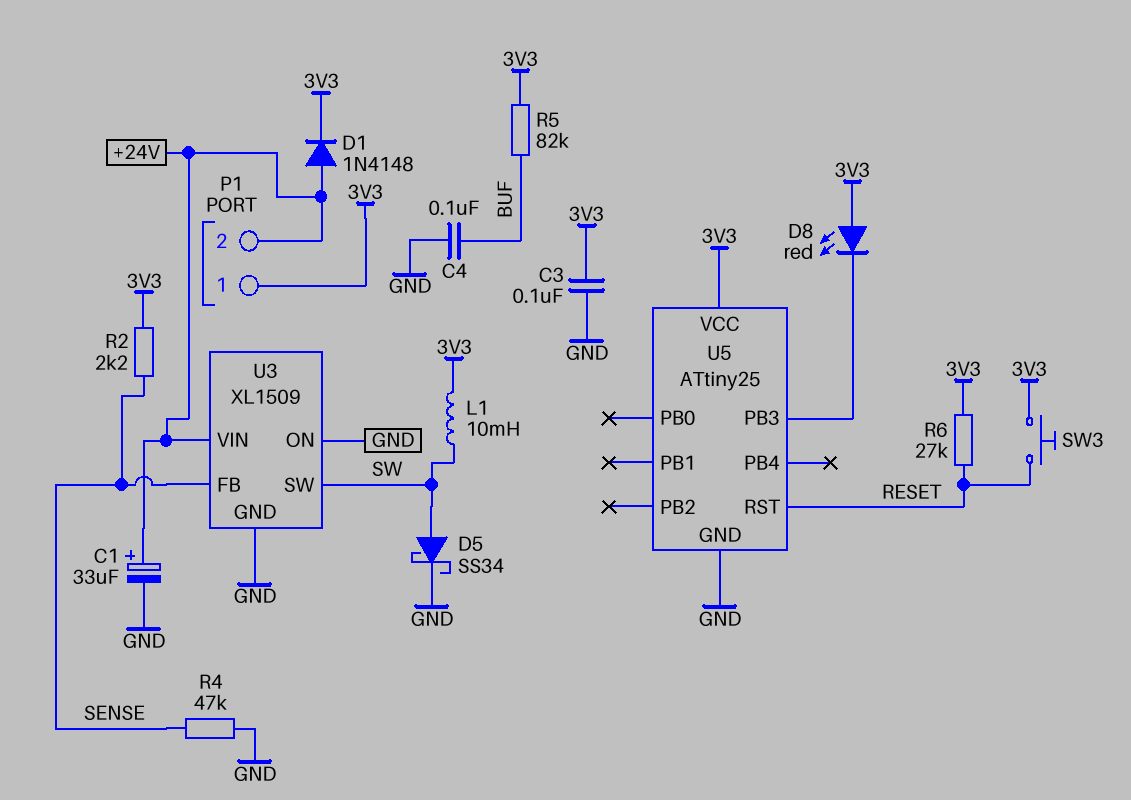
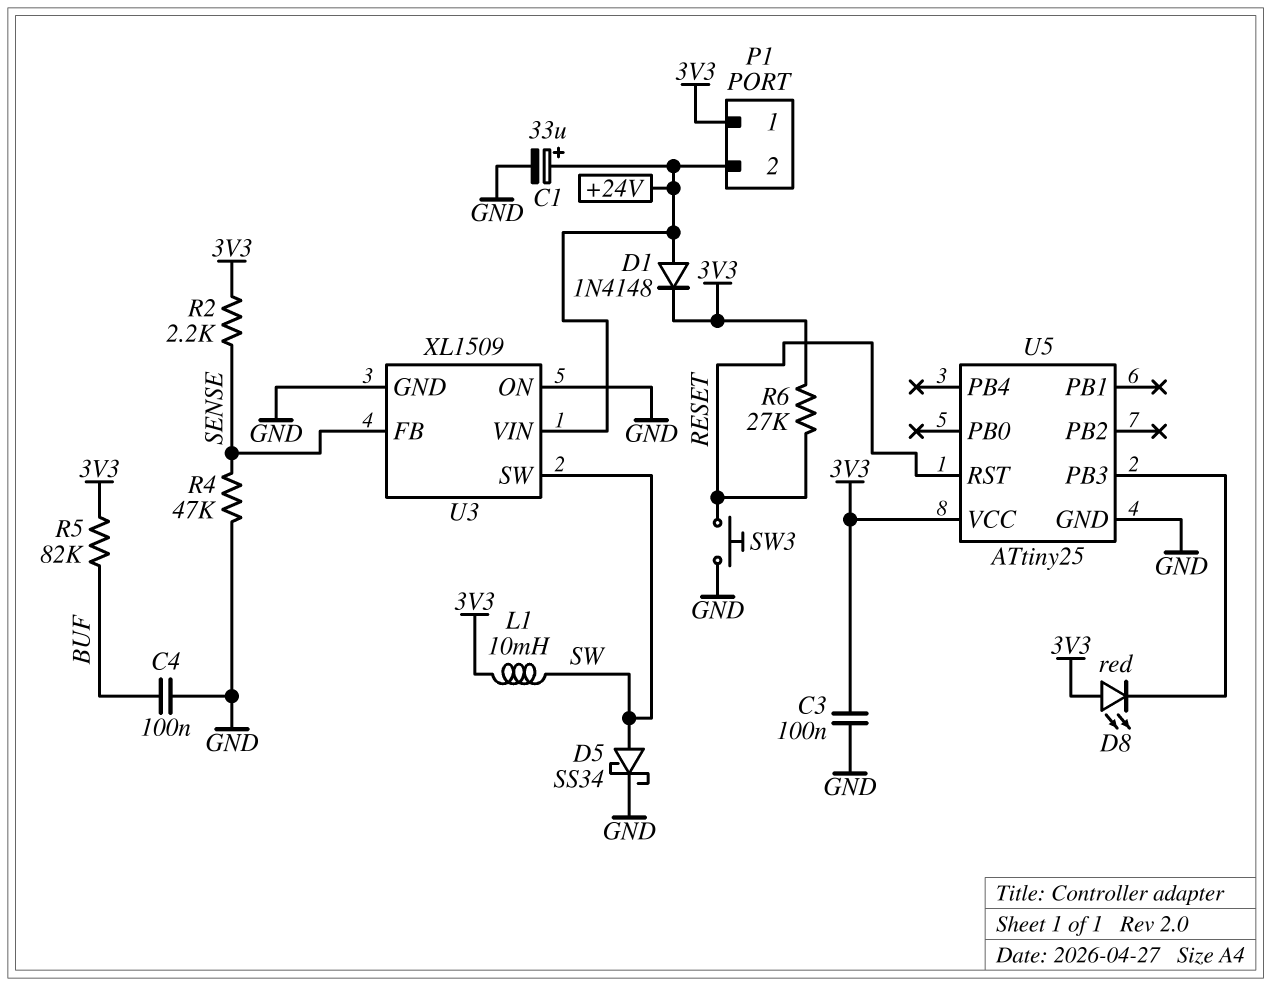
SW3: button (3V3, RESET) -> button (GND, RESET)

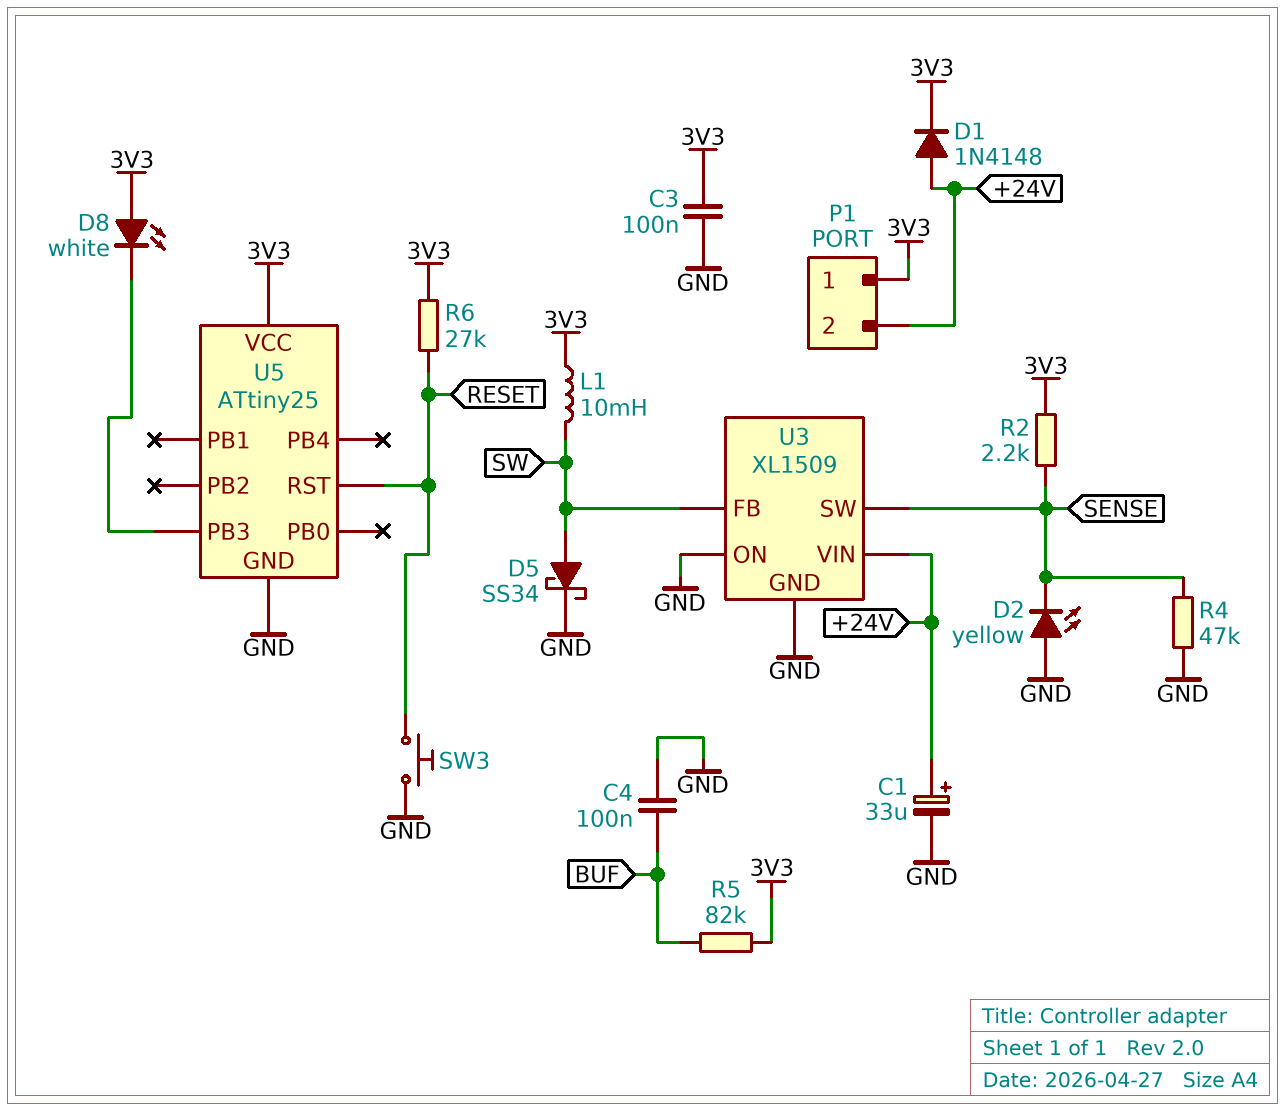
D2: none -> LED yellow (A GND, K SENSE)
D8: LED red (A 3V3, K U5/PB3) -> LED white (A 3V3, K U5/PB3)
U3 pin FB: SENSE -> SW
U3 pin SW: SW -> SENSE

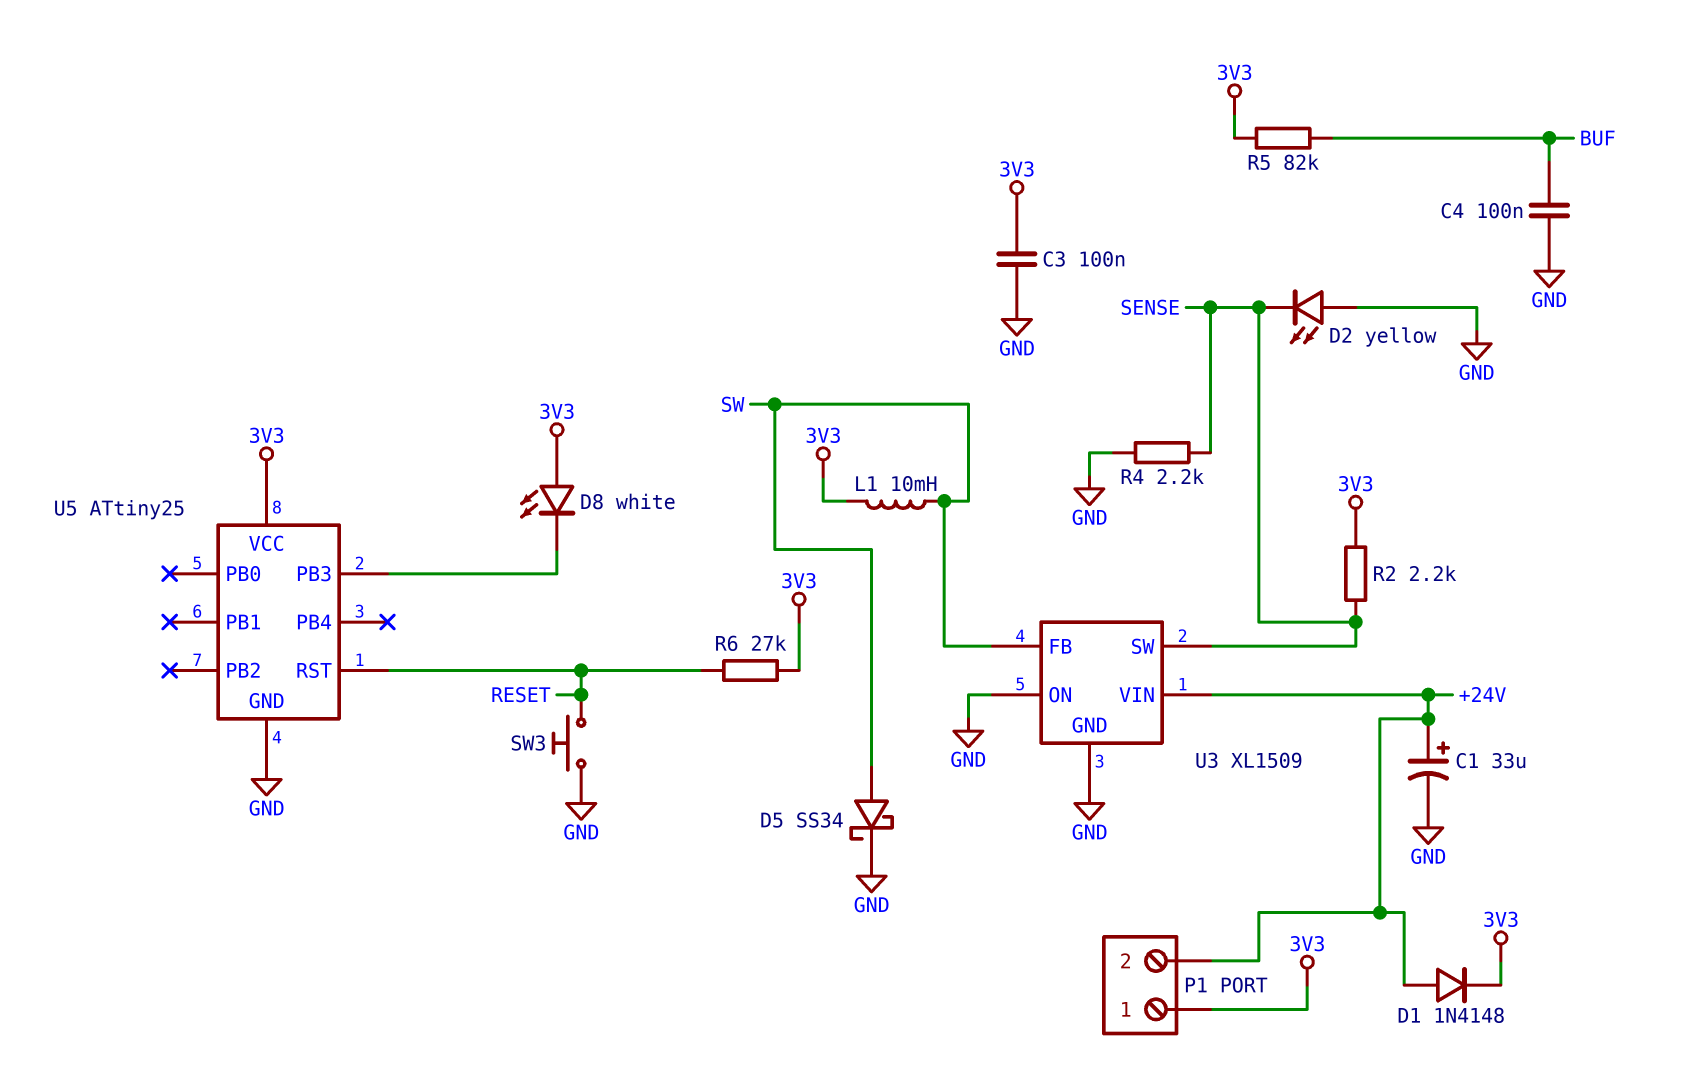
R4: 47k (GND, SENSE) -> 2.2k (GND, SENSE)

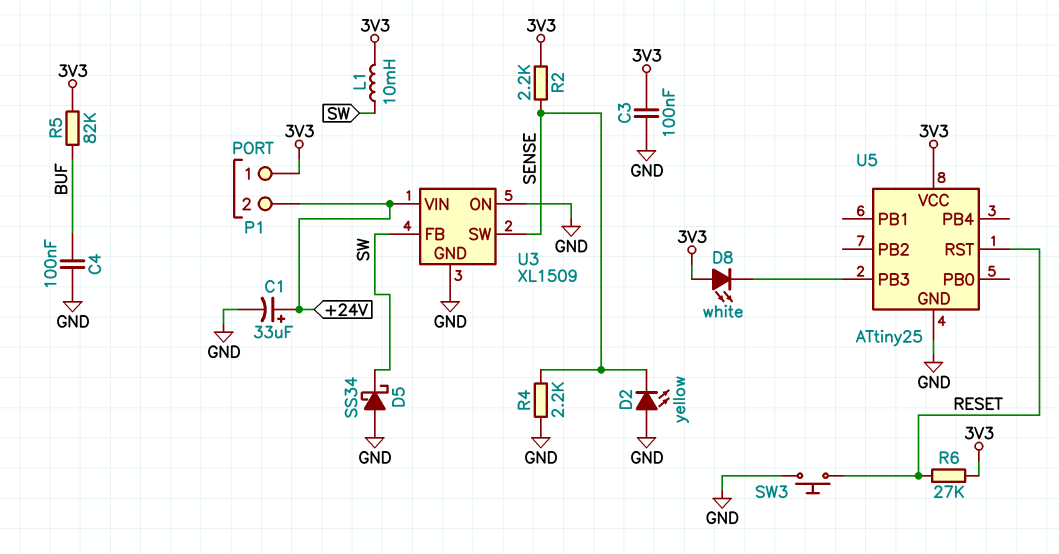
D1: diode 1N4148 (A +24V, K 3V3) -> none
D5: schottky SS34 (A SW, K GND) -> schottky SS34 (A GND, K SW)

